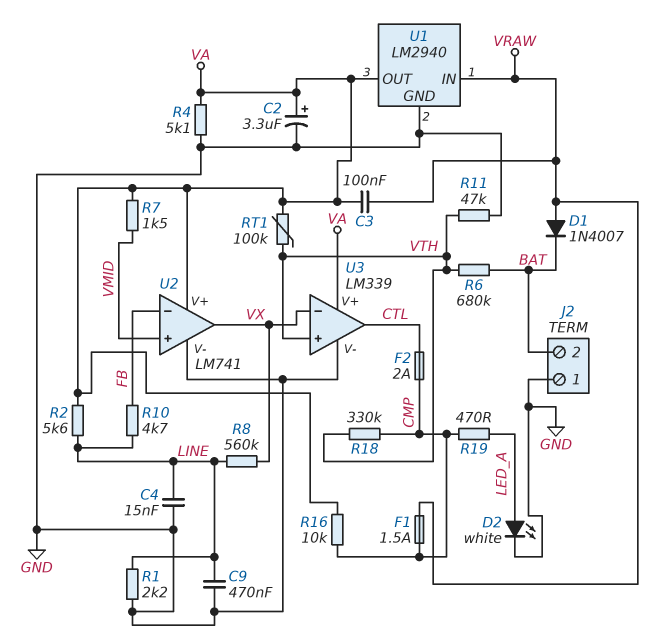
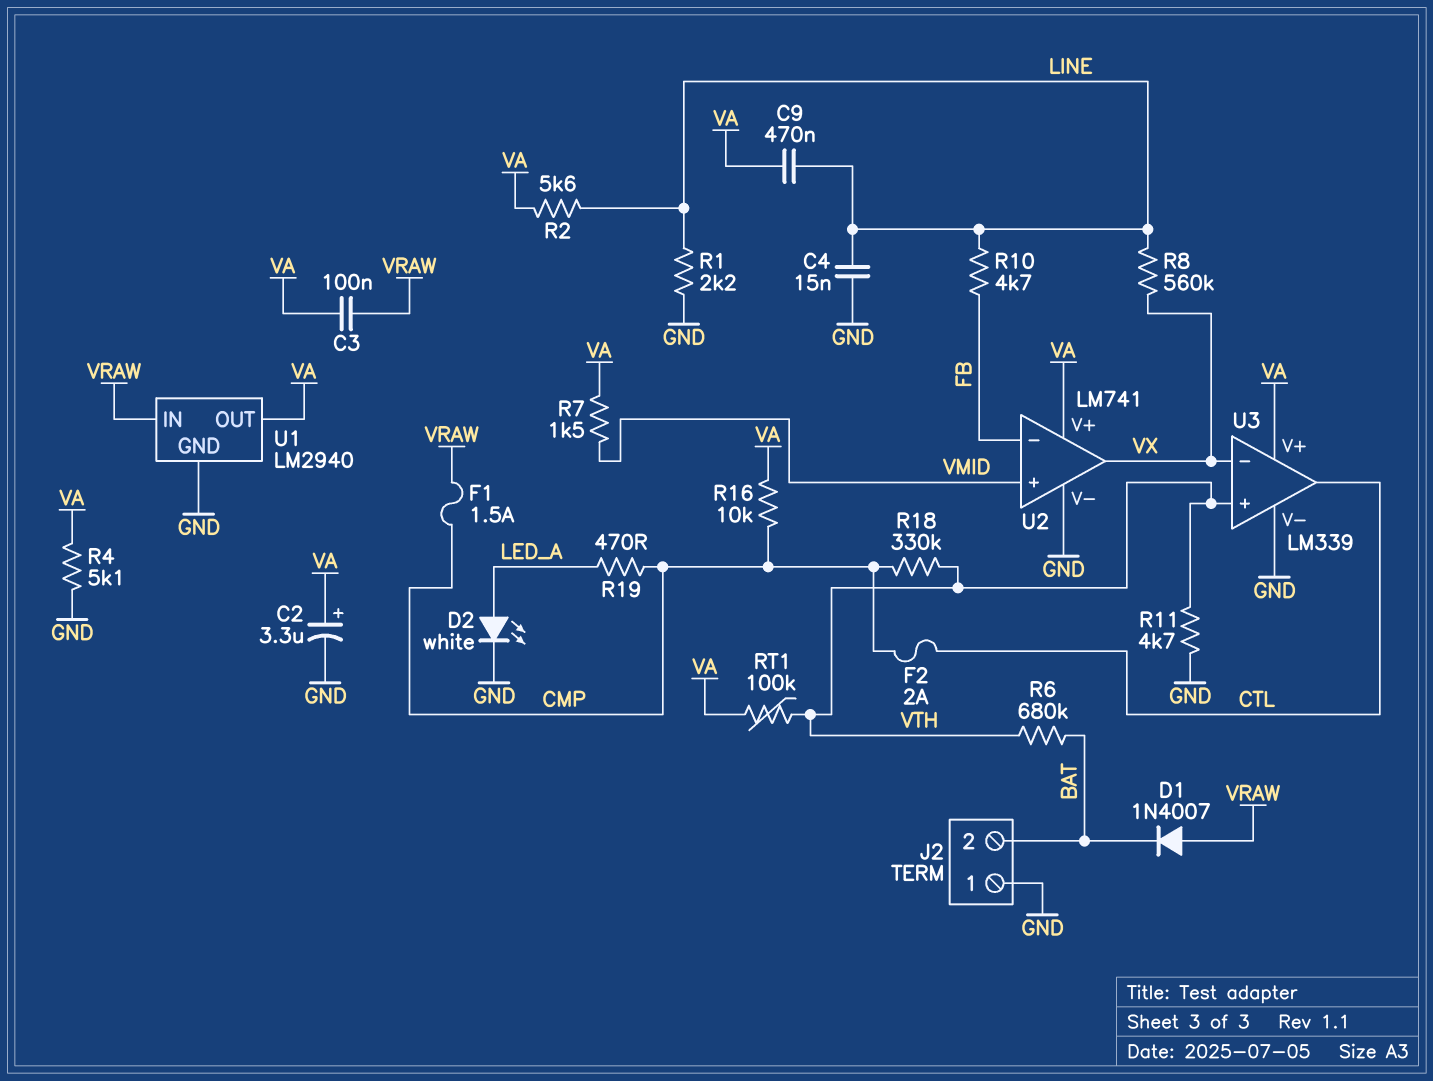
C9: 470nF (GND, LINE) -> 470nF (LINE, VA)
R11: 47k (GND, VTH) -> 4.7k (GND, VTH)

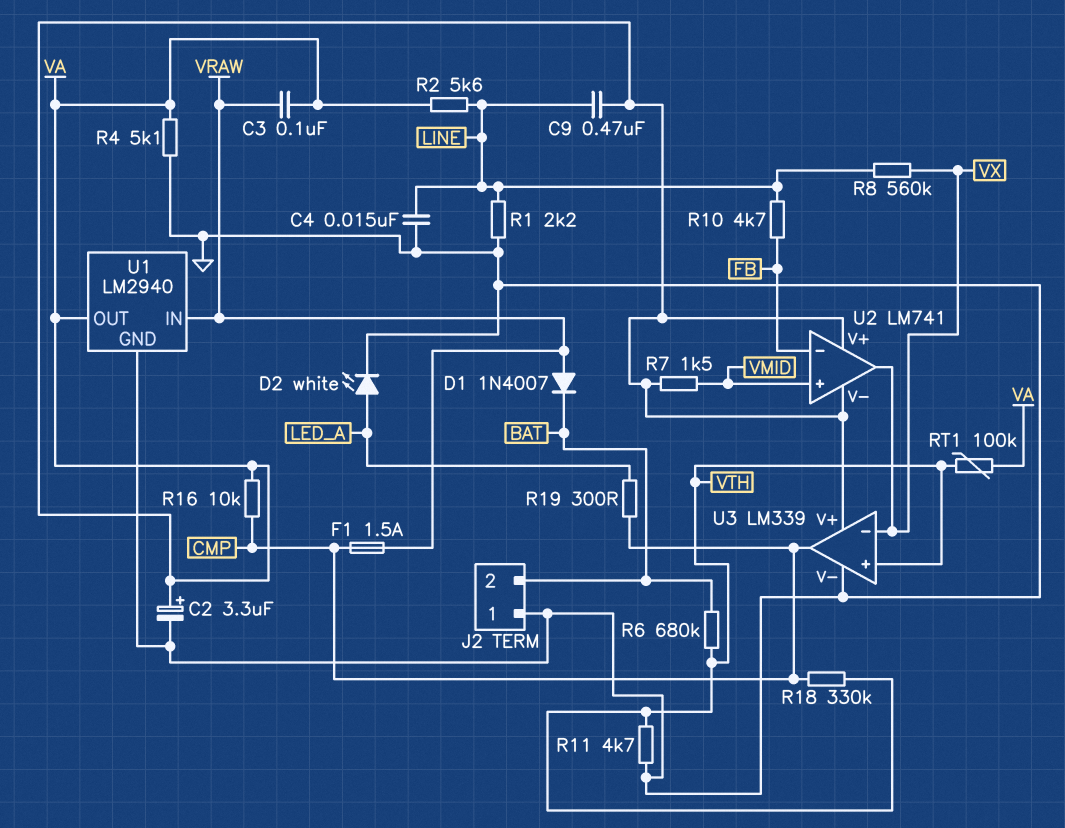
F2: 2A (CMP, CTL) -> none
R19: 470 (CMP, LED_A) -> 300 (CMP, LED_A)
U2 pin V-: GND -> VA
U3 pin out: CTL -> CMP

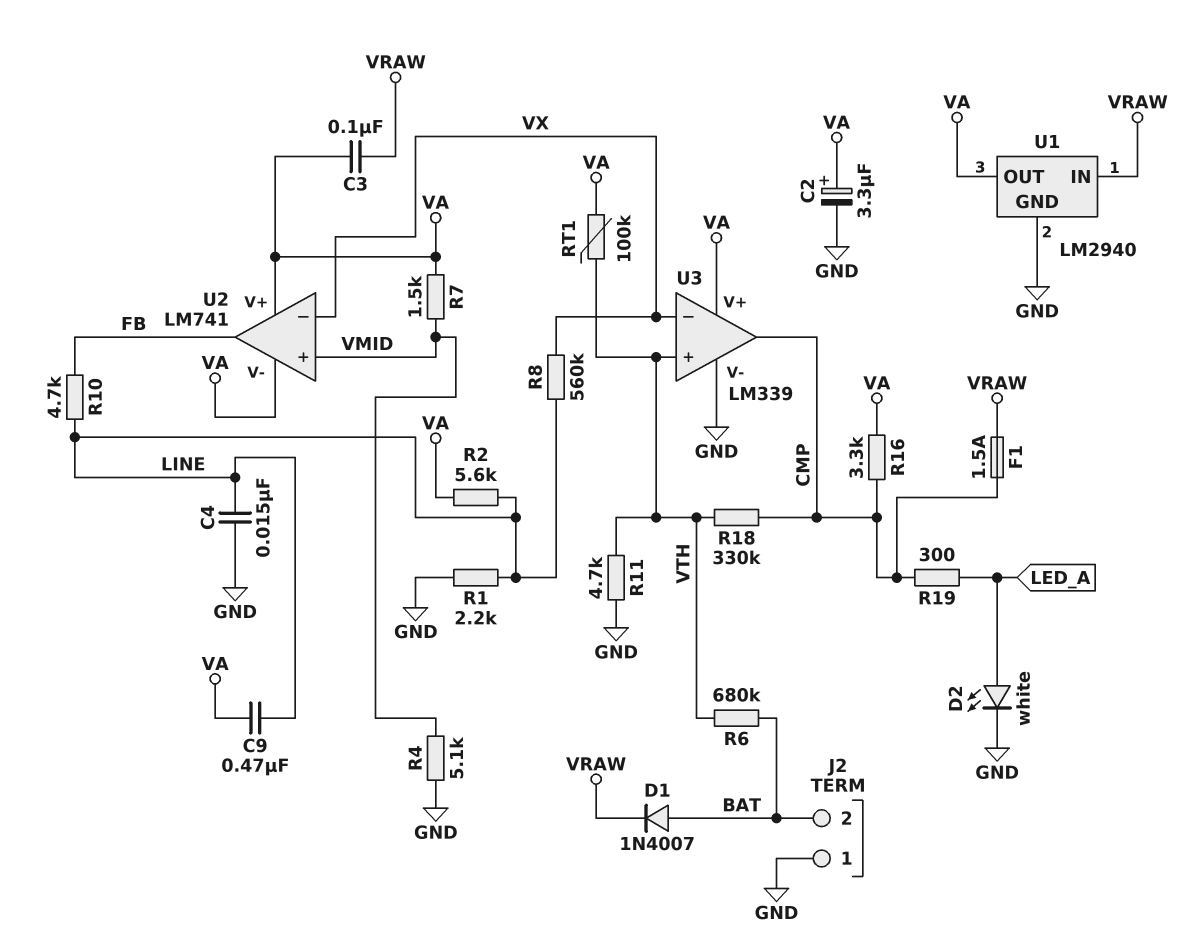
D1: diode 1N4007 (A VRAW, K BAT) -> diode 1N4007 (A BAT, K VRAW)
R4: 5.1k (GND, VA) -> 5.1k (GND, VMID)
R16: 10k (CMP, VA) -> 3.3k (CMP, VA)
U2 pin in-: FB -> VX
U2 pin out: VX -> FB

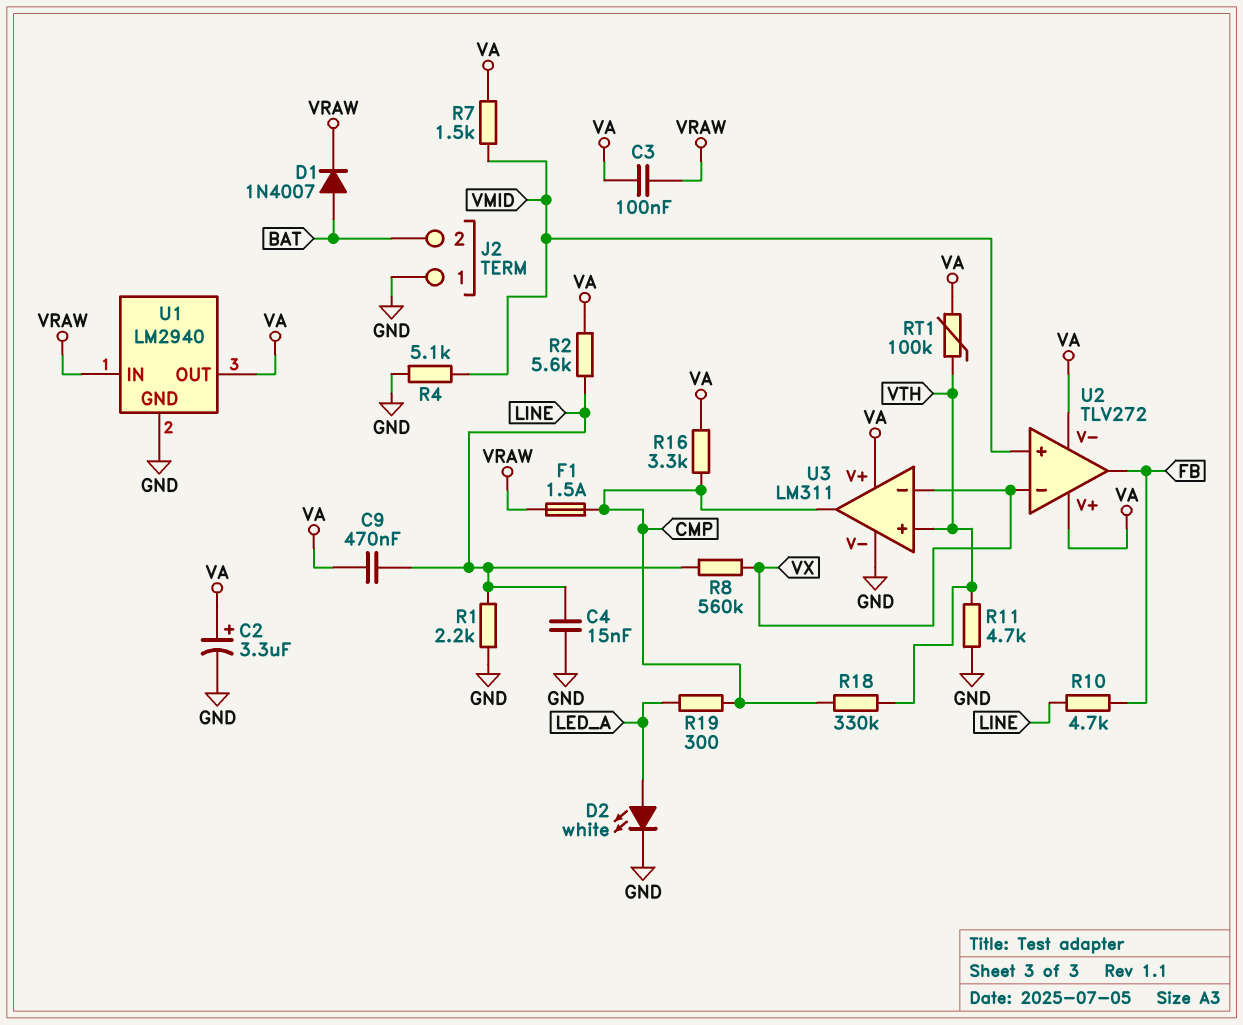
R6: 680k (BAT, VTH) -> none
U2: LM741 -> TLV272
U3: LM339 -> LM311

